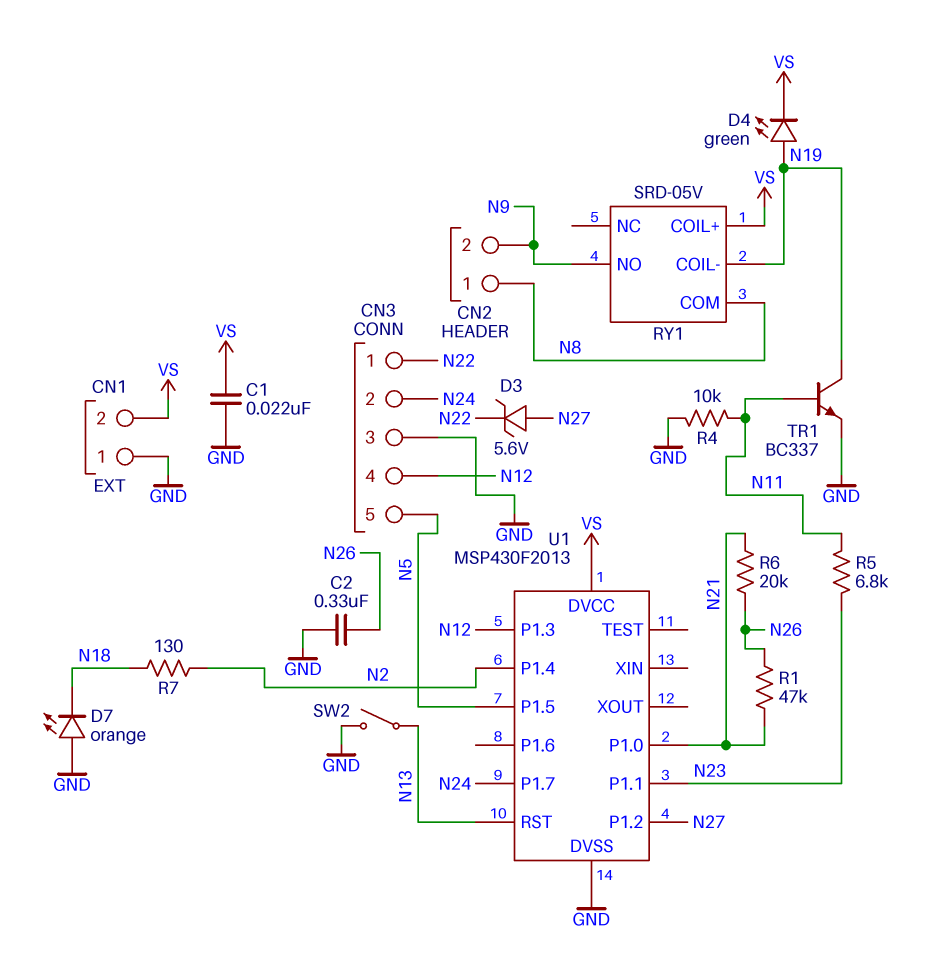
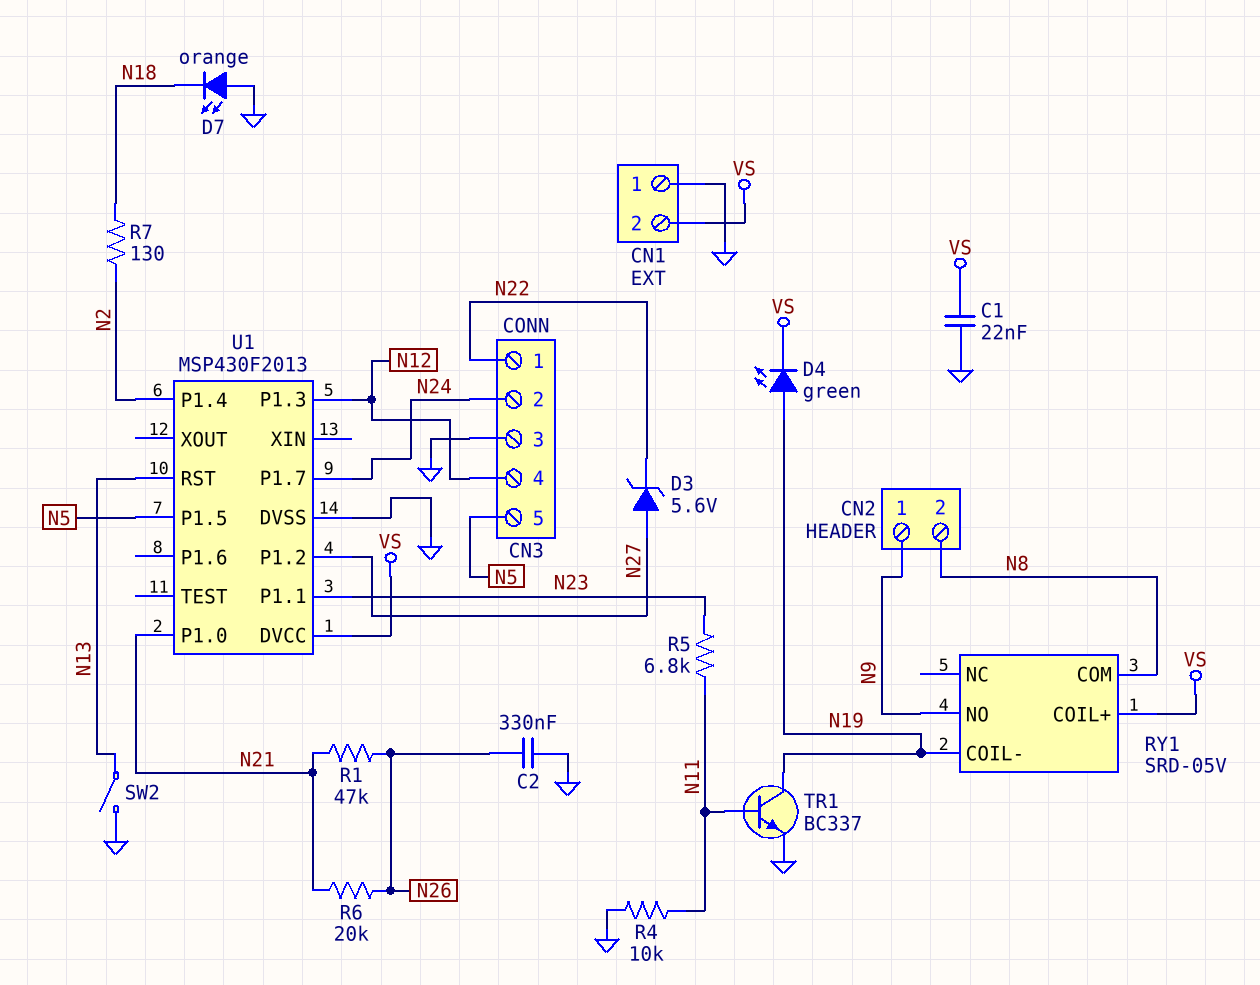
CN2 pin 1: N8 -> N9
CN2 pin 2: N9 -> N8

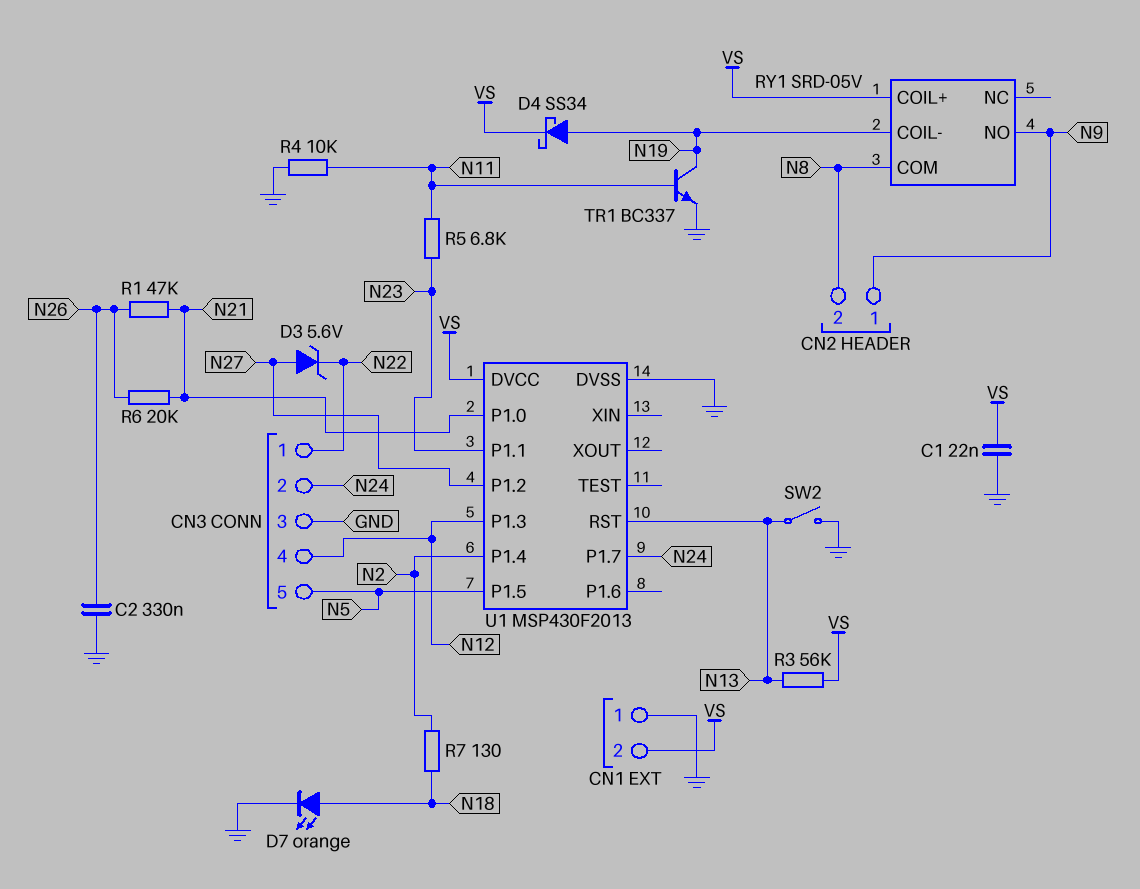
D4: LED green (A N19, K VS) -> schottky SS34 (A N19, K VS)
D7: LED orange (A GND, K N18) -> LED orange (A N18, K GND)
R3: none -> 56k (N13, VS)

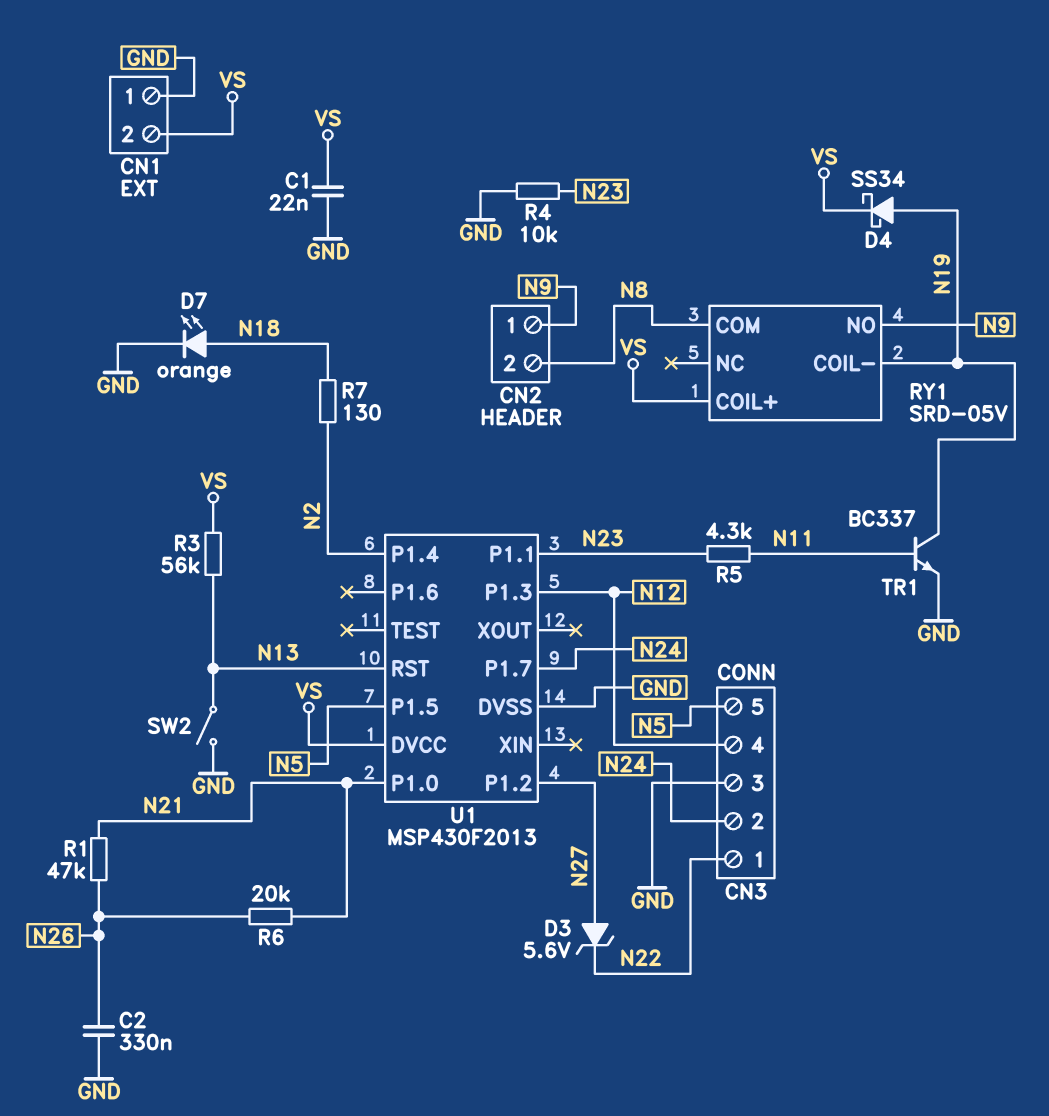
R4: 10k (GND, N11) -> 10k (GND, N23)
R5: 6.8k (N11, N23) -> 4.3k (N11, N23)

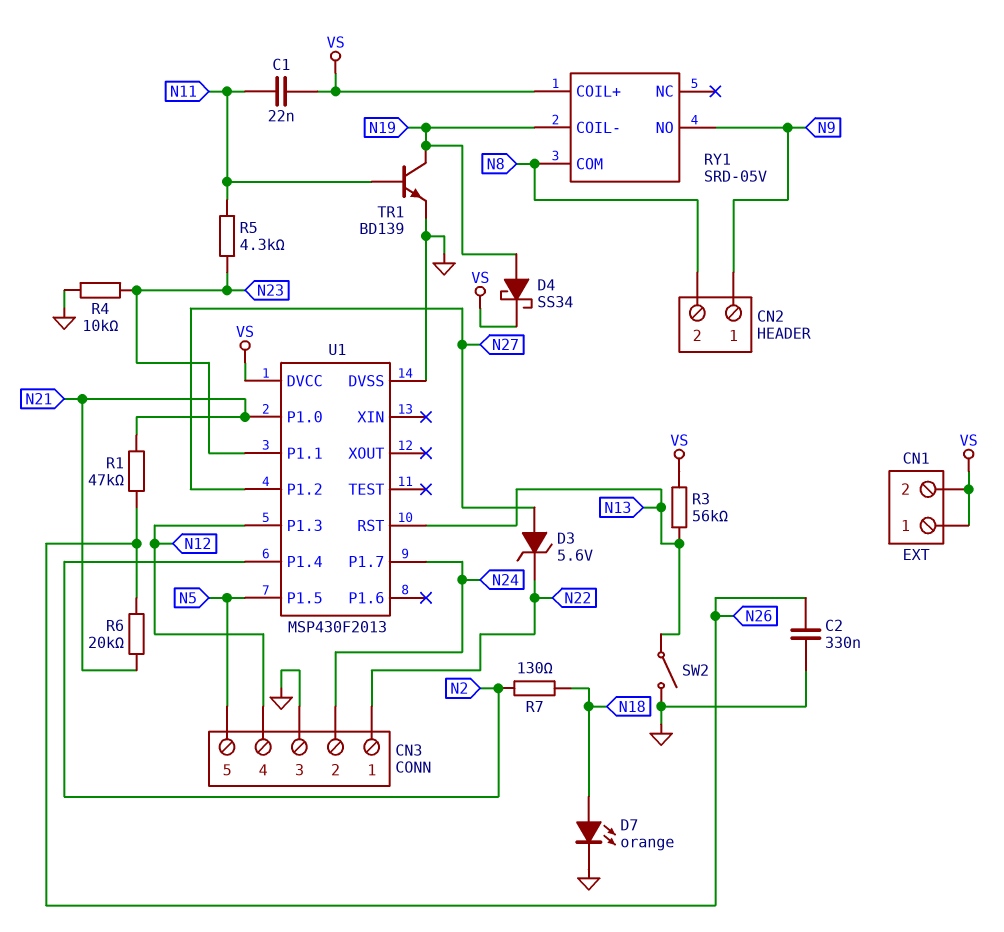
C1: 22nF (GND, VS) -> 22nF (N11, VS)
CN1 pin 1: GND -> VS
TR1: NPN BC337 (B N11, C N19, E GND) -> NPN BD139 (B N11, C N19, E GND)

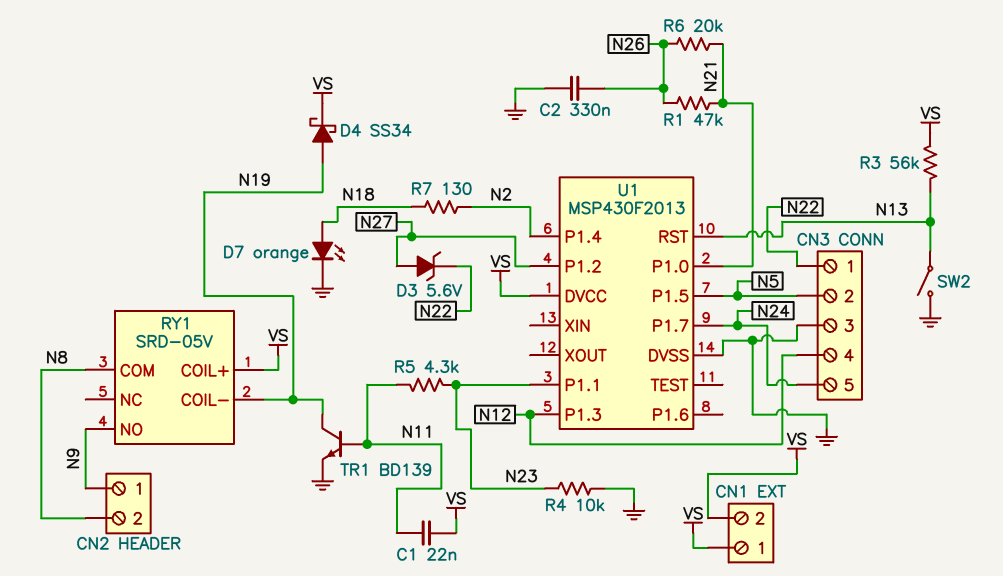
CN3 pin 2: N24 -> N5
CN3 pin 5: N5 -> N24

